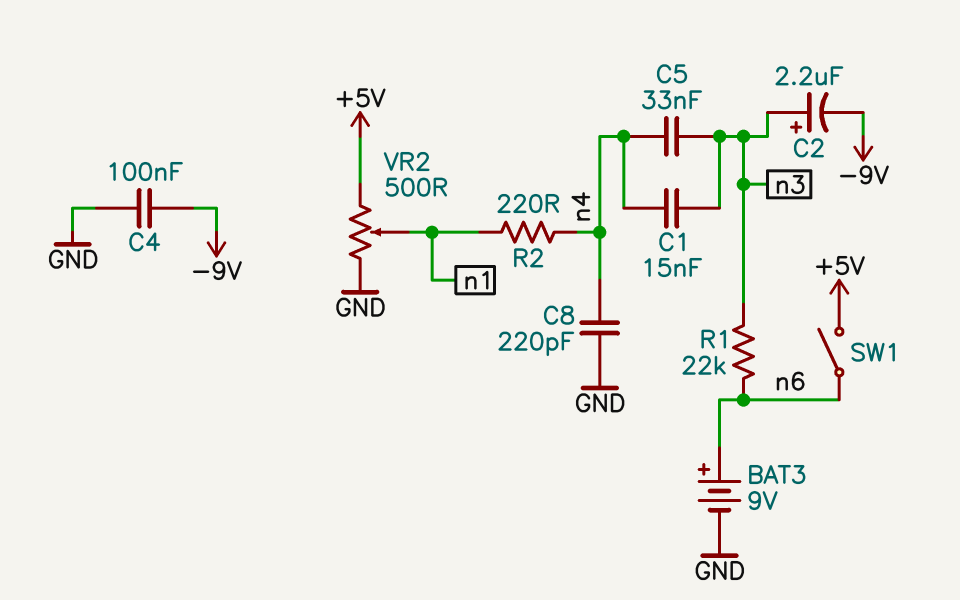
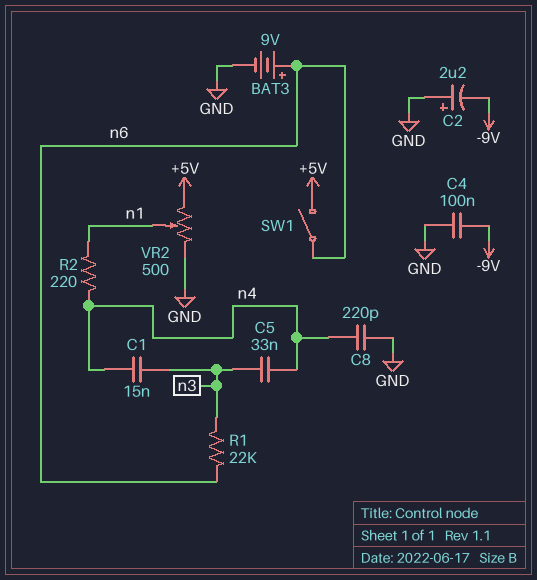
C2: 2.2uF (plus n3, minus -9V) -> 2.2uF (plus GND, minus -9V)

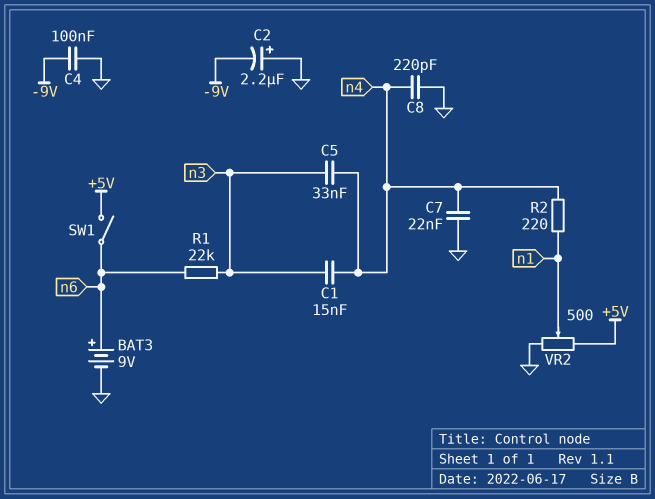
C7: none -> 22nF (GND, n4)

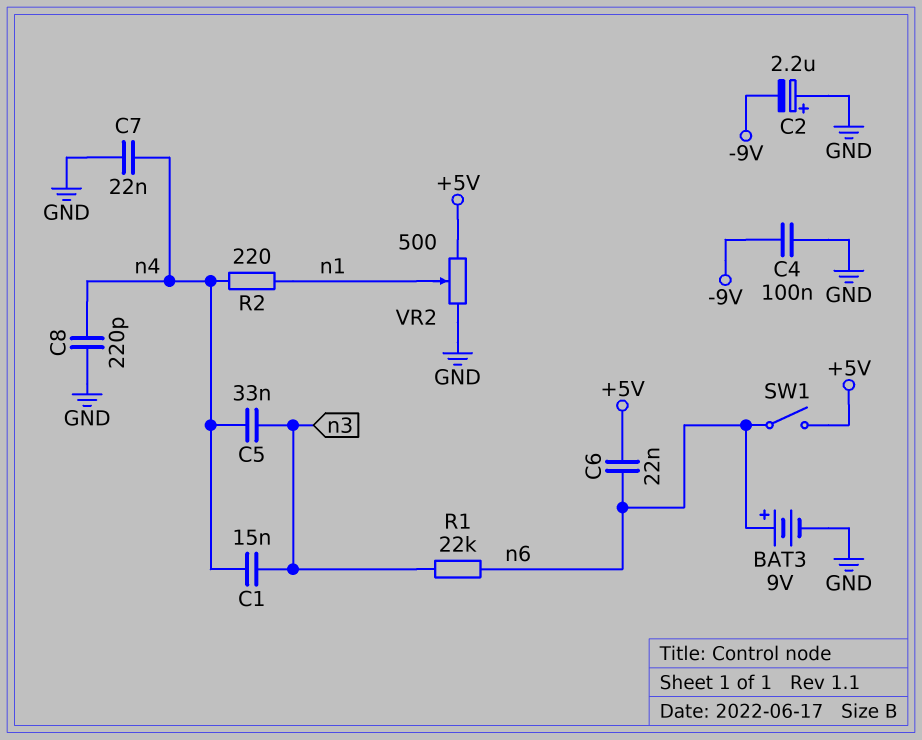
C6: none -> 22nF (+5V, n6)

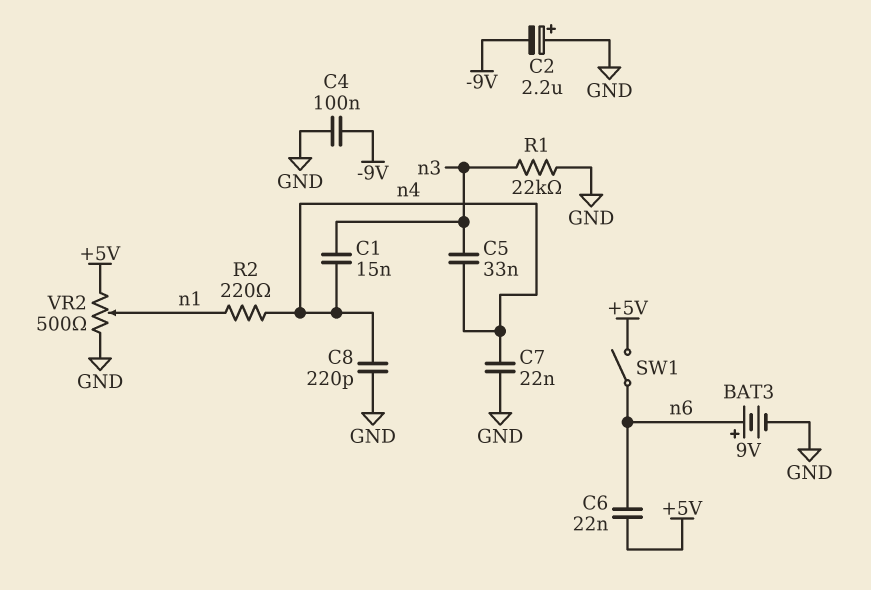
R1: 22k (n3, n6) -> 22k (GND, n3)

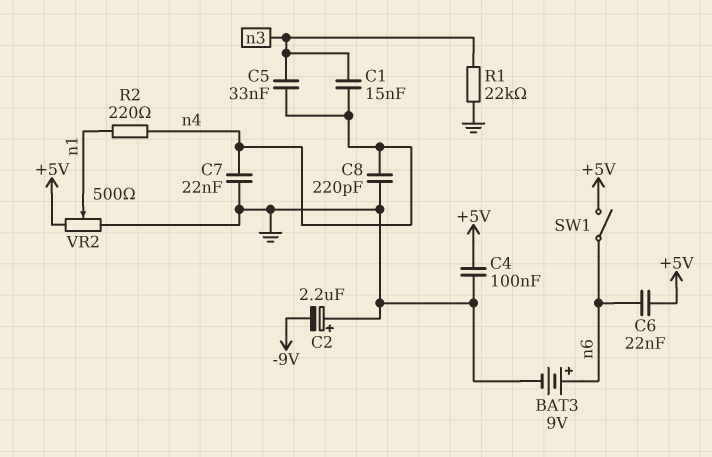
C4: 100nF (-9V, GND) -> 100nF (+5V, GND)

